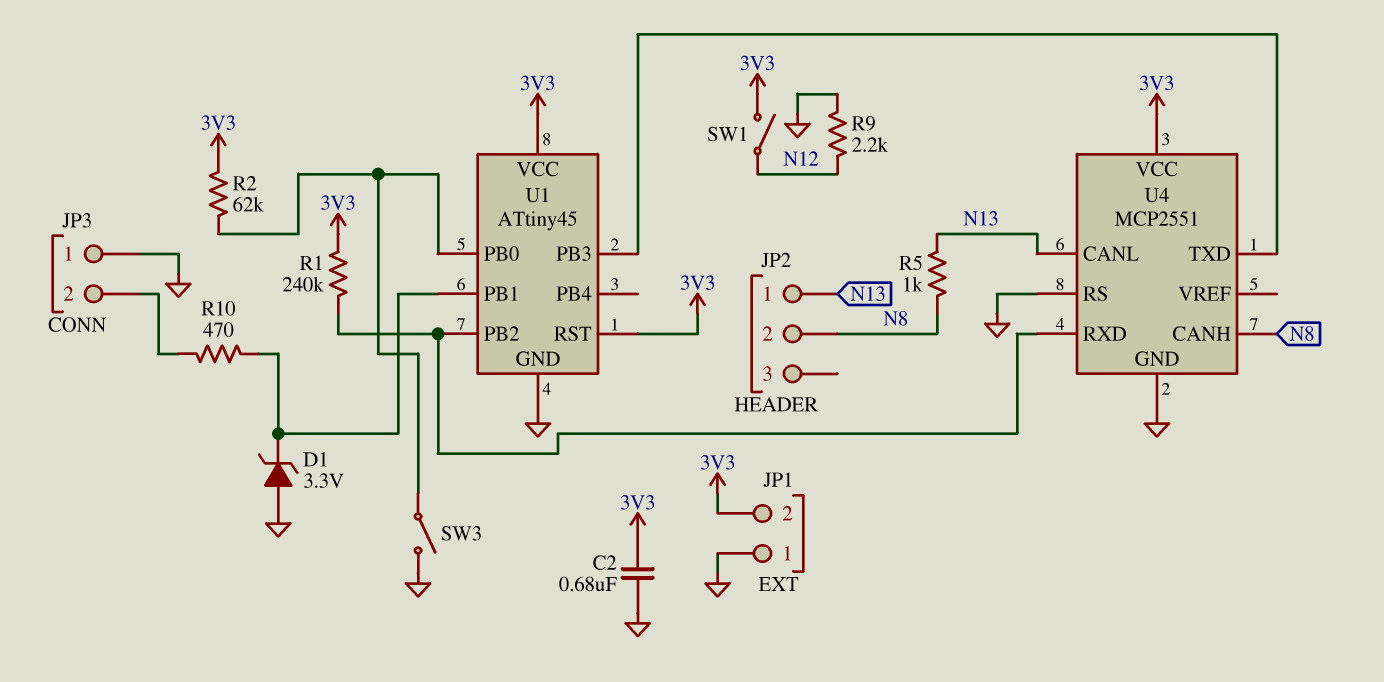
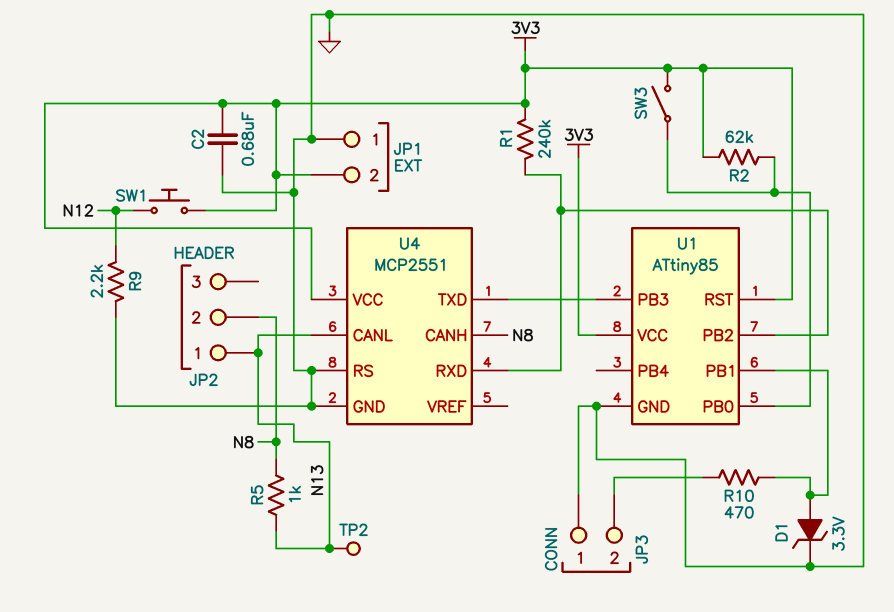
D1: zener 3.3V (A GND, K U1/PB1) -> zener 3.3V (A U1/PB1, K GND)
SW1: switch (3V3, N12) -> button (3V3, N12)
SW3: switch (GND, U1/PB0) -> switch (3V3, U1/PB0)
TP2: none -> test point (N13)
U1: ATtiny45 -> ATtiny85

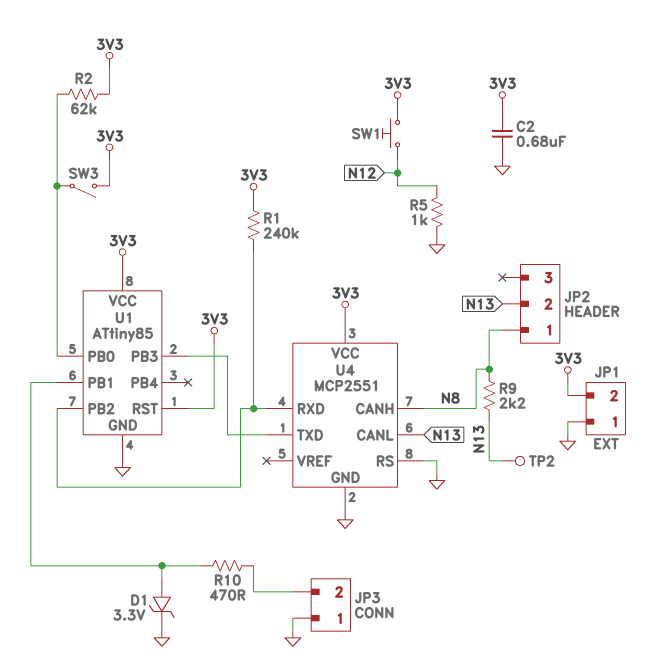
JP2 pin 1: N13 -> N8
JP2 pin 2: N8 -> N13
R5: 1k (N8, N13) -> 1k (GND, N12)
R9: 2.2k (GND, N12) -> 2.2k (N8, N13)

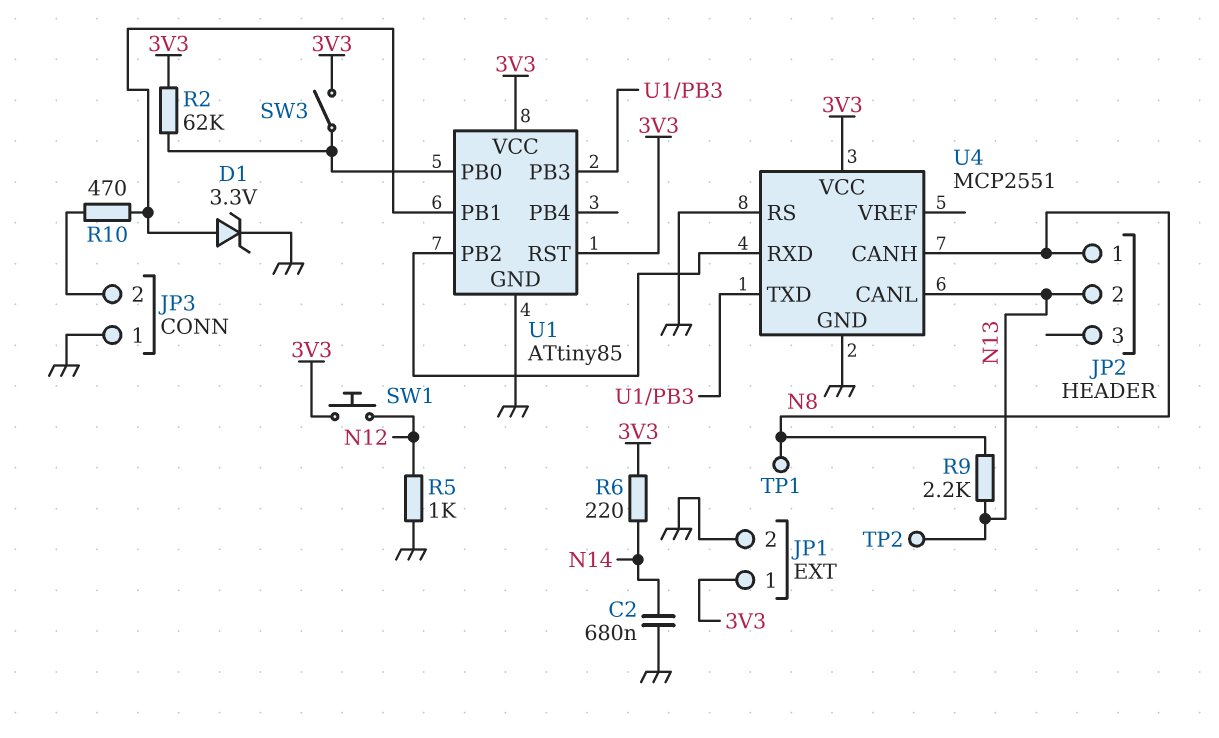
C2: 680nF (3V3, GND) -> 680nF (GND, N14)
JP1 pin 1: GND -> 3V3
JP1 pin 2: 3V3 -> GND
R1: 240k (3V3, U1/PB2) -> none
R6: none -> 220 (3V3, N14)
TP1: none -> test point (N8)

